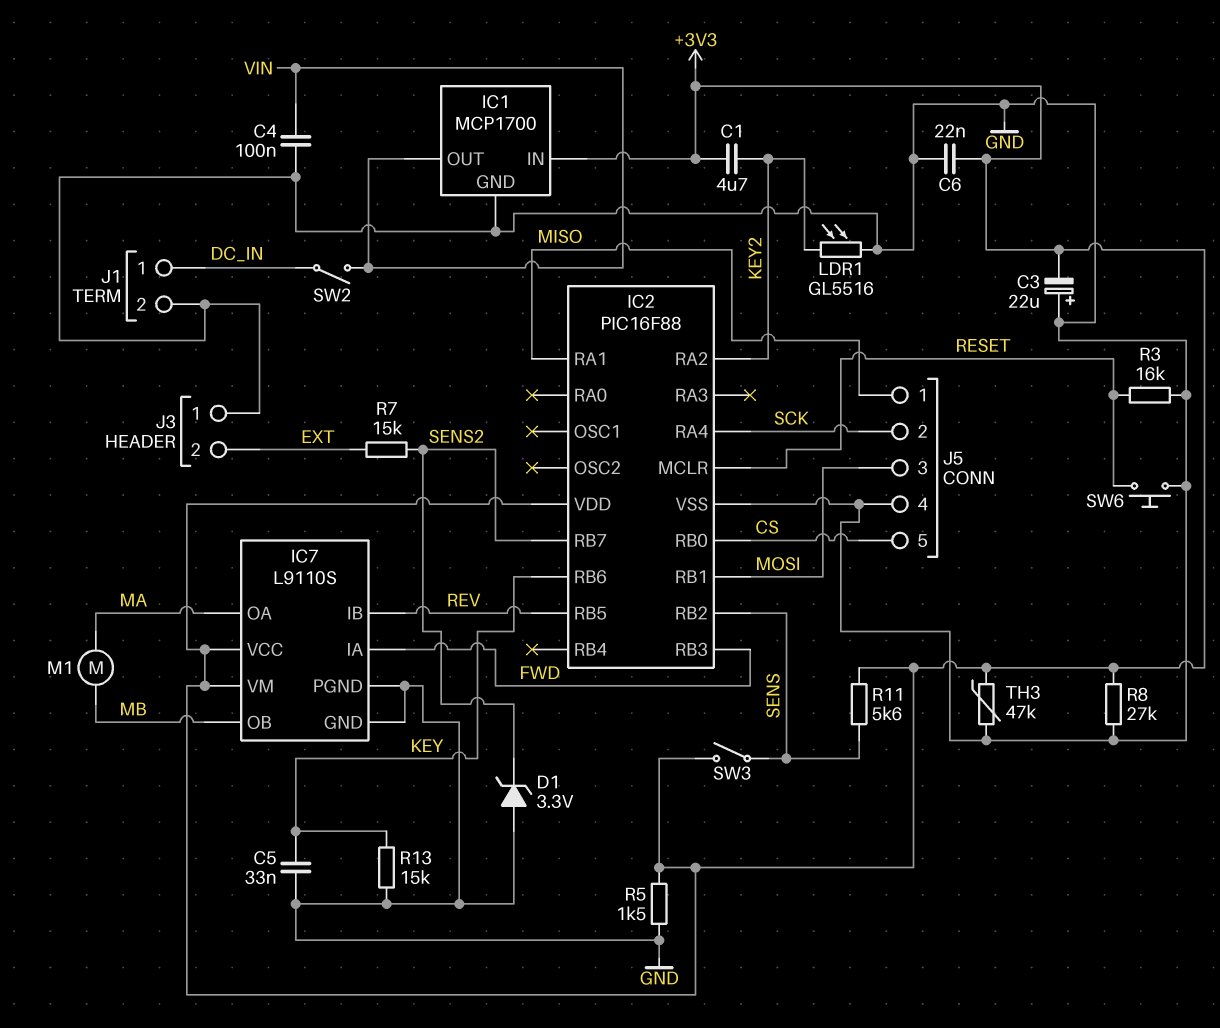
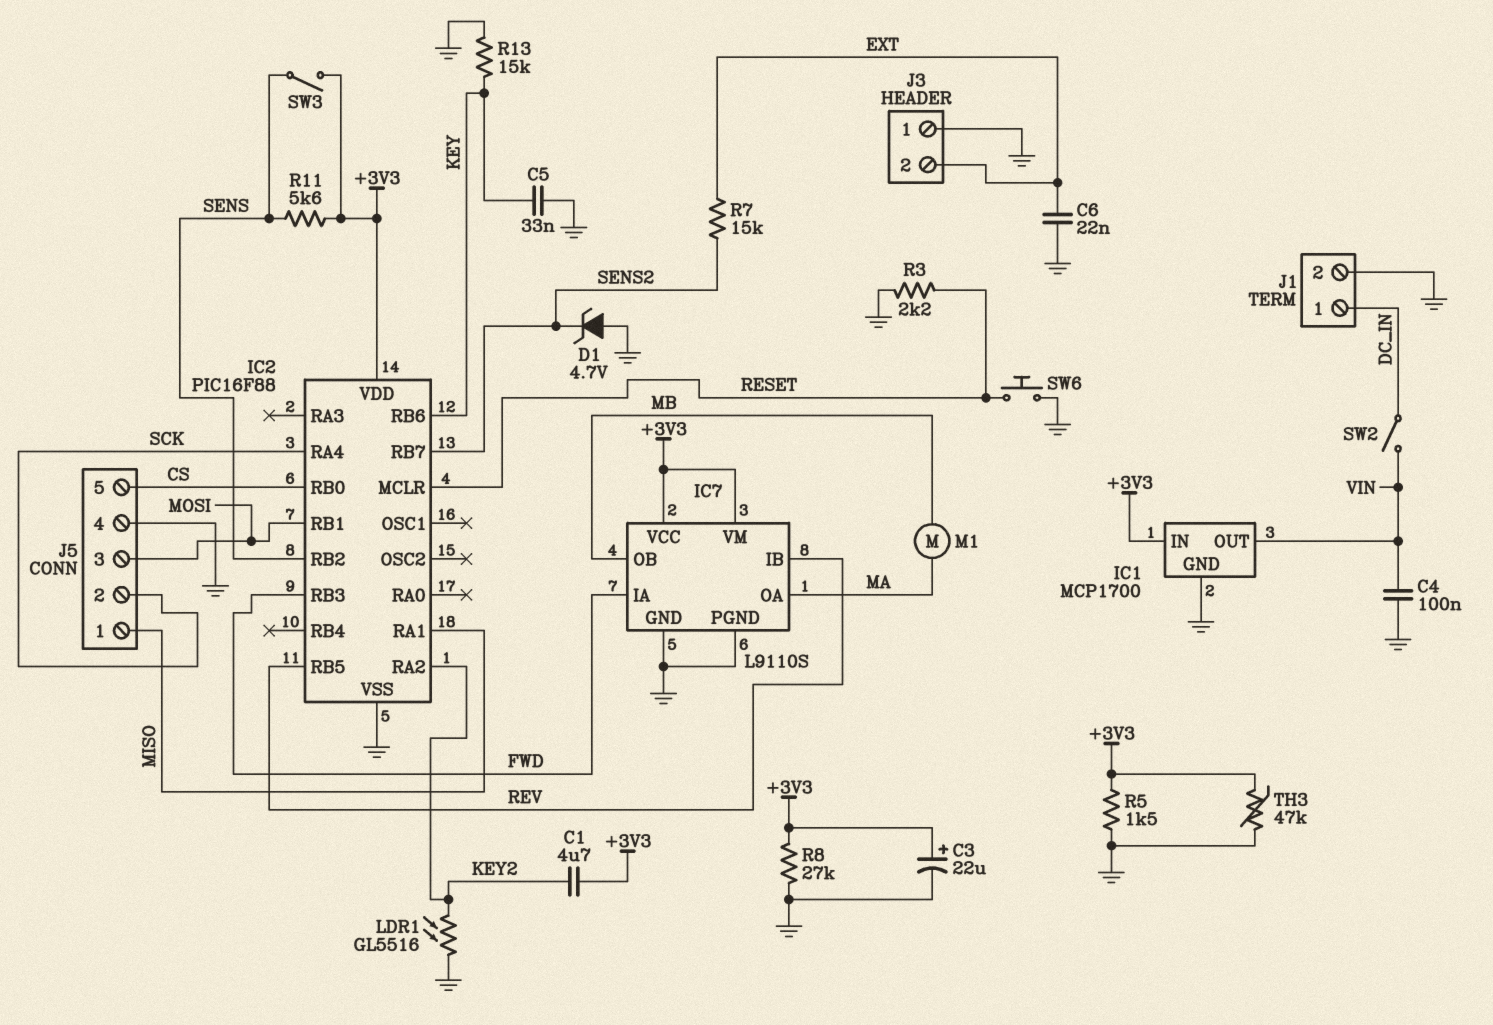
C3: 22uF (plus GND, minus +3V3) -> 22uF (plus +3V3, minus GND)
C6: 22nF (+3V3, GND) -> 22nF (EXT, GND)
D1: zener 3.3V (A GND, K SENS2) -> zener 4.7V (A GND, K SENS2)
R3: 16k (GND, RESET) -> 2.2k (GND, RESET)

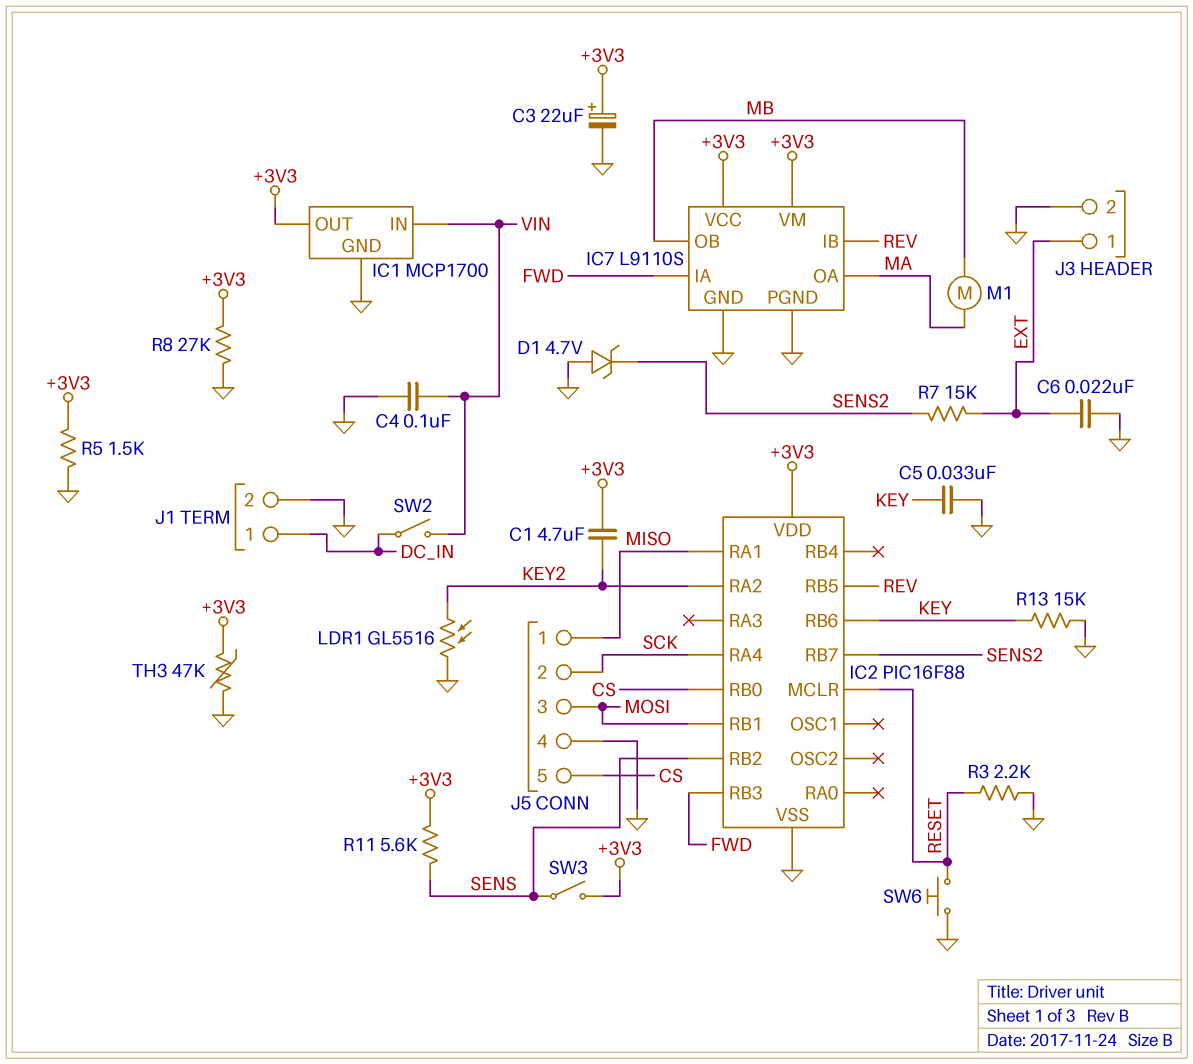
IC1 pin IN: +3V3 -> VIN
IC1 pin OUT: VIN -> +3V3
J3 pin 1: GND -> EXT
J3 pin 2: EXT -> GND

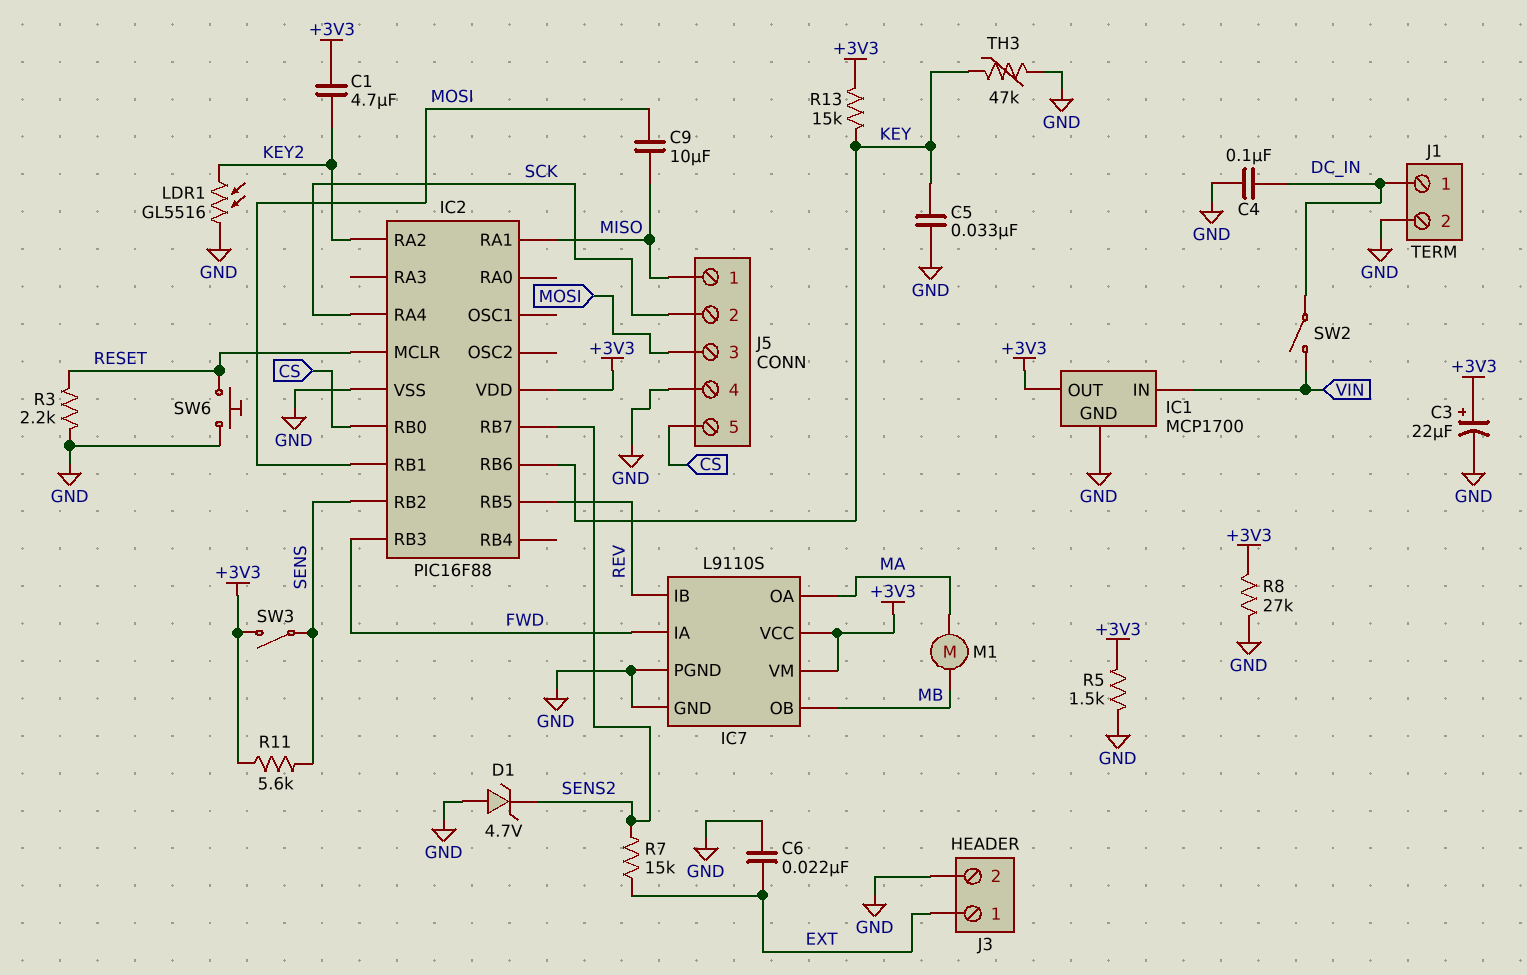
C4: 100nF (GND, VIN) -> 100nF (DC_IN, GND)
C9: none -> 10uF (MISO, MOSI)
R13: 15k (GND, KEY) -> 15k (+3V3, KEY)
TH3: 47k (+3V3, GND) -> 47k (GND, KEY)

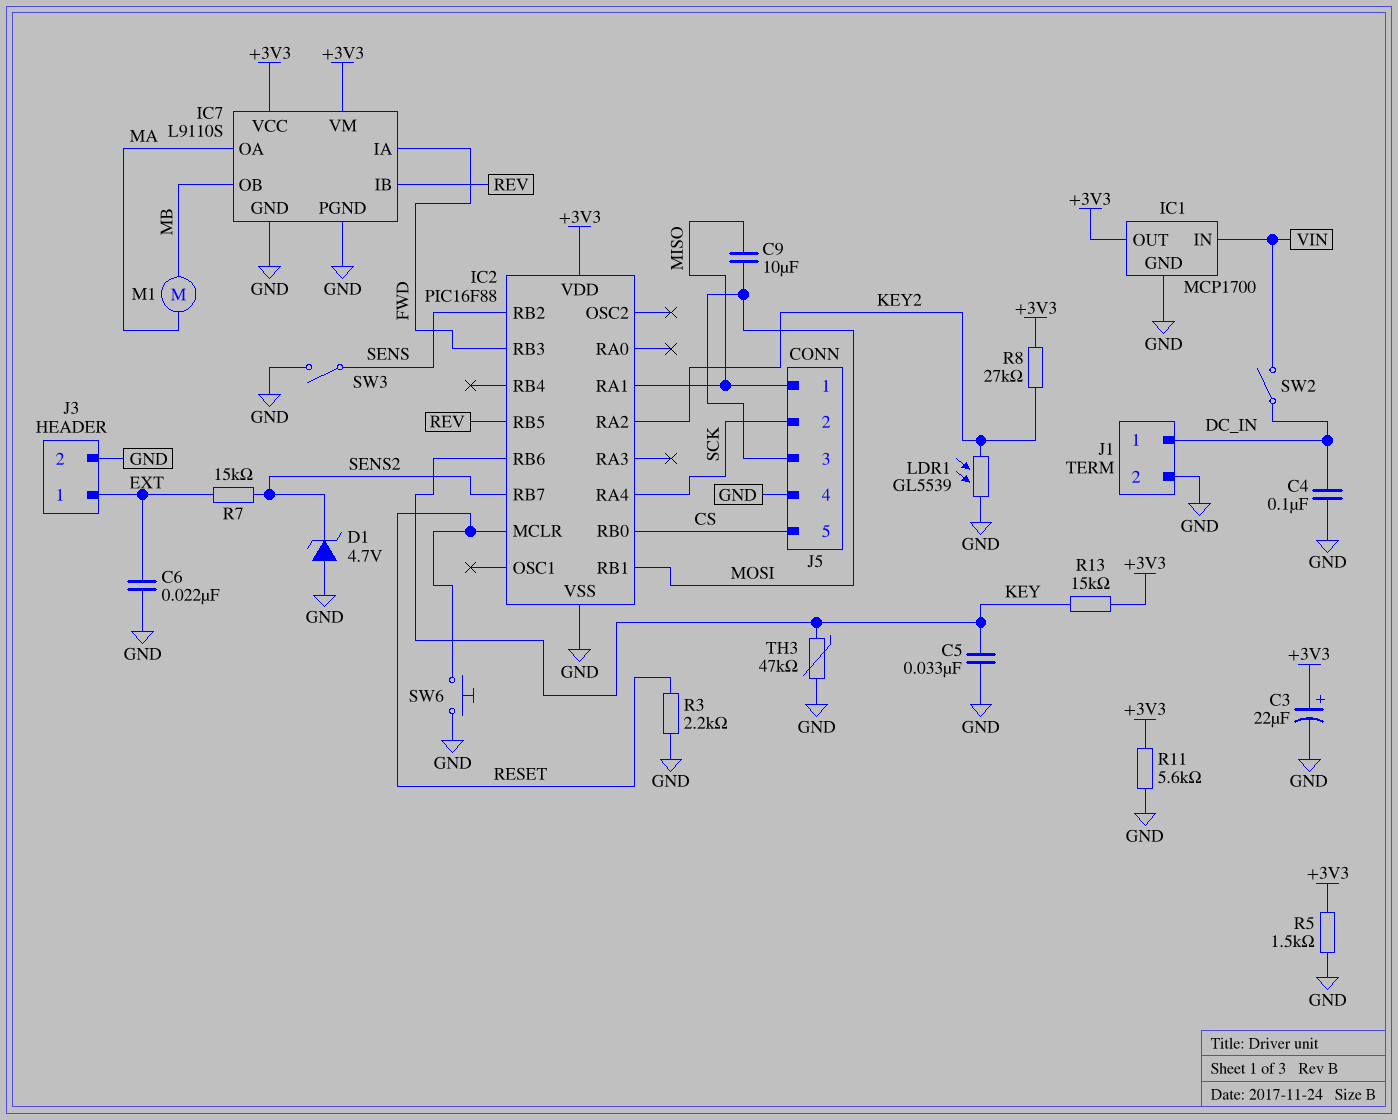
C1: 4.7uF (+3V3, KEY2) -> none
LDR1: GL5516 (GND, KEY2) -> GL5539 (GND, KEY2)
R8: 27k (+3V3, GND) -> 27k (+3V3, KEY2)
R11: 5.6k (+3V3, SENS) -> 5.6k (+3V3, GND)
SW3: switch (+3V3, SENS) -> switch (GND, SENS)

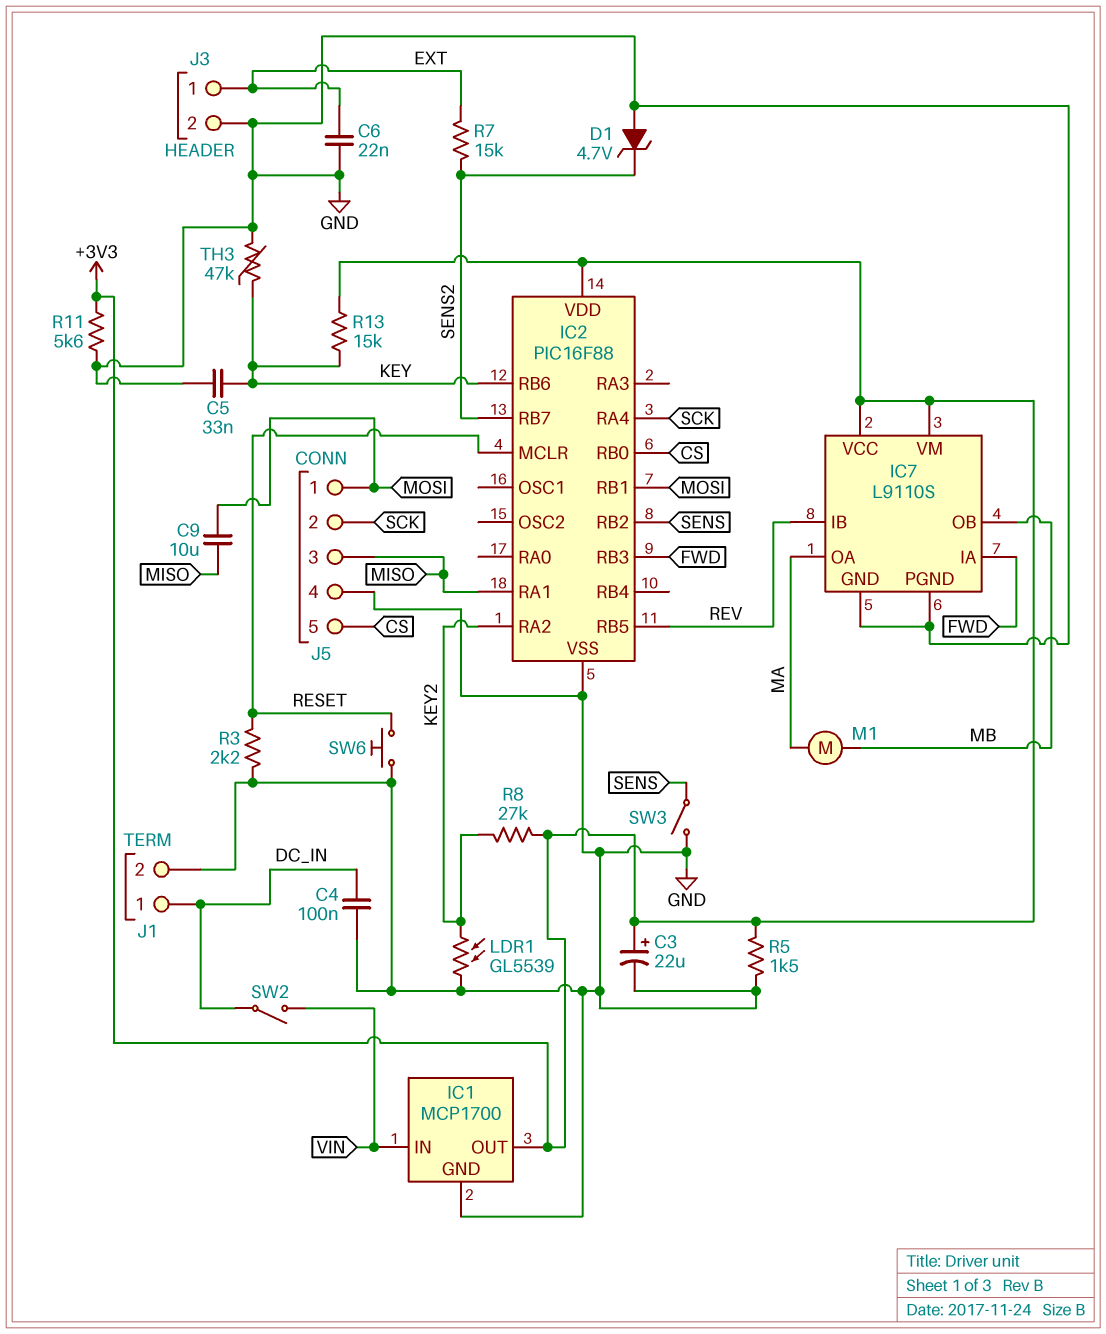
J5 pin 1: MISO -> MOSI
J5 pin 3: MOSI -> MISO

